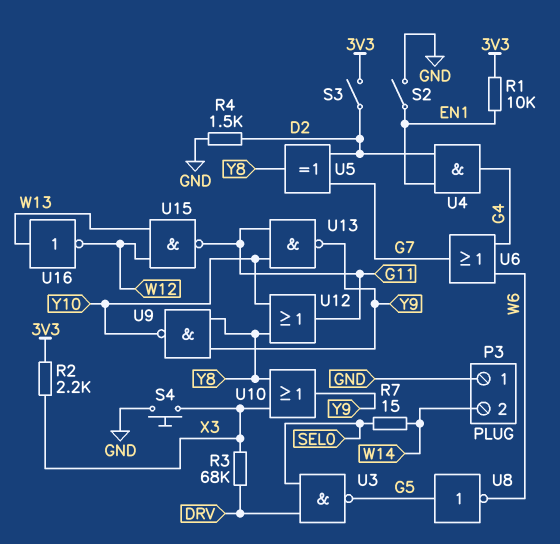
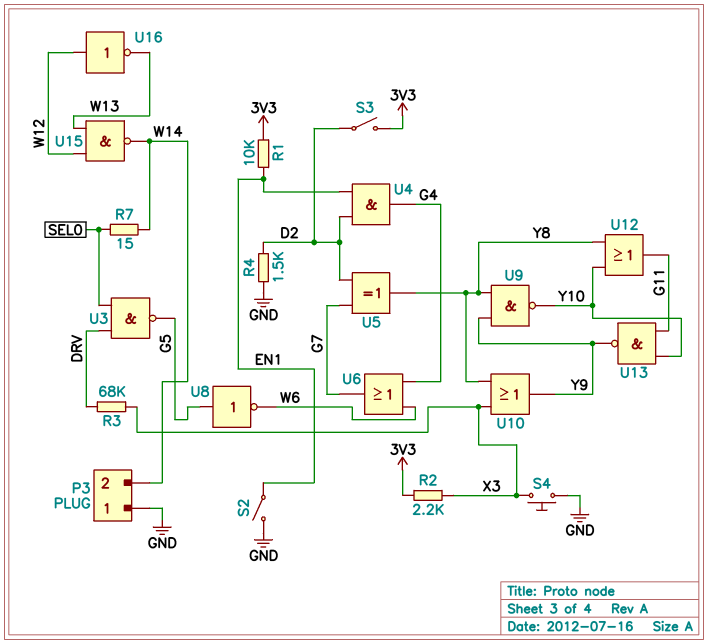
U15: NAND (in W12, in W13, out G11) -> NAND (in W12, in W13, out W14)
U16: NOT (in W13, out W12) -> NOT (in W12, out W13)

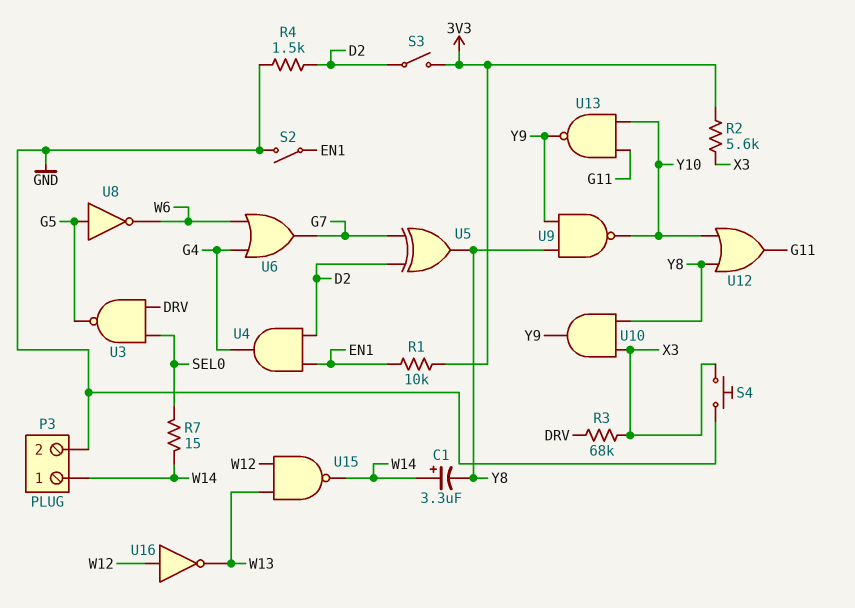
C1: none -> 3.3uF (plus W14, minus Y8)
P3 pin 1: GND -> W14
P3 pin 2: W14 -> GND
R2: 2.2k (3V3, X3) -> 5.6k (3V3, X3)
U10: OR (in X3, in Y8, out Y9) -> AND (in X3, in Y8, out Y9)

